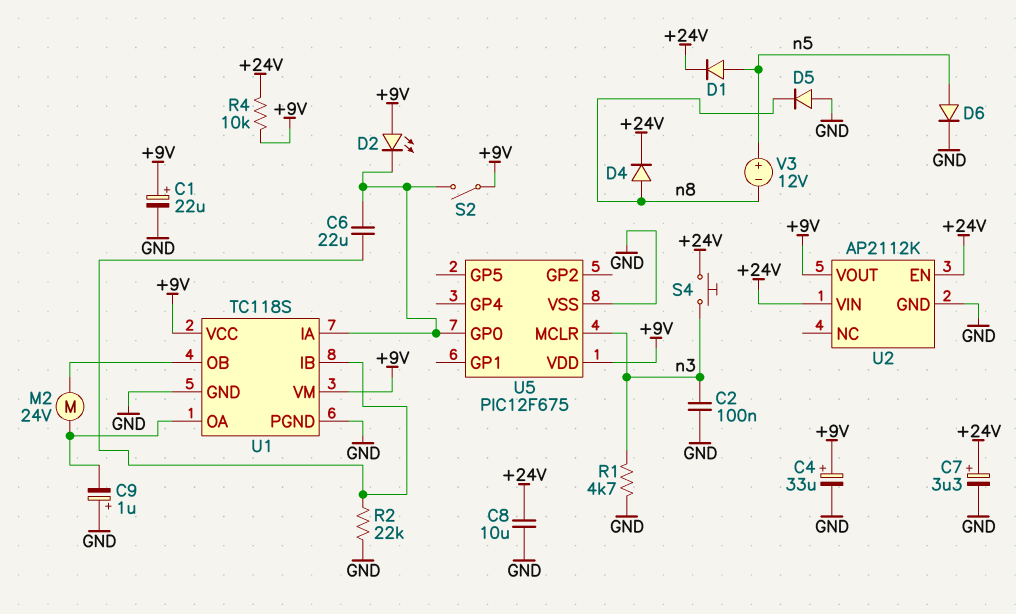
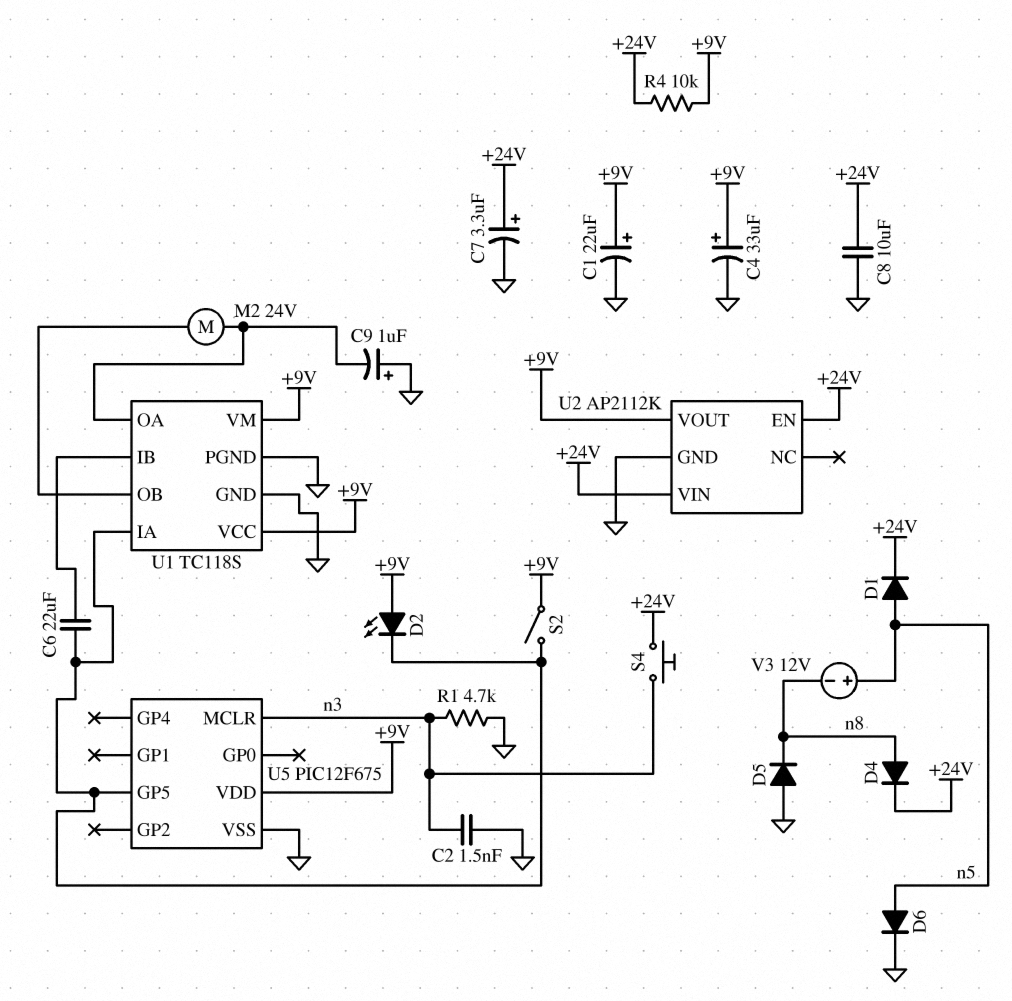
C2: 100nF (GND, n3) -> 1.5nF (GND, n3)
R2: 22k (GND, U1/IB) -> none
U5 pin GP0: U1/IA -> none
U5 pin GP5: none -> U1/IA

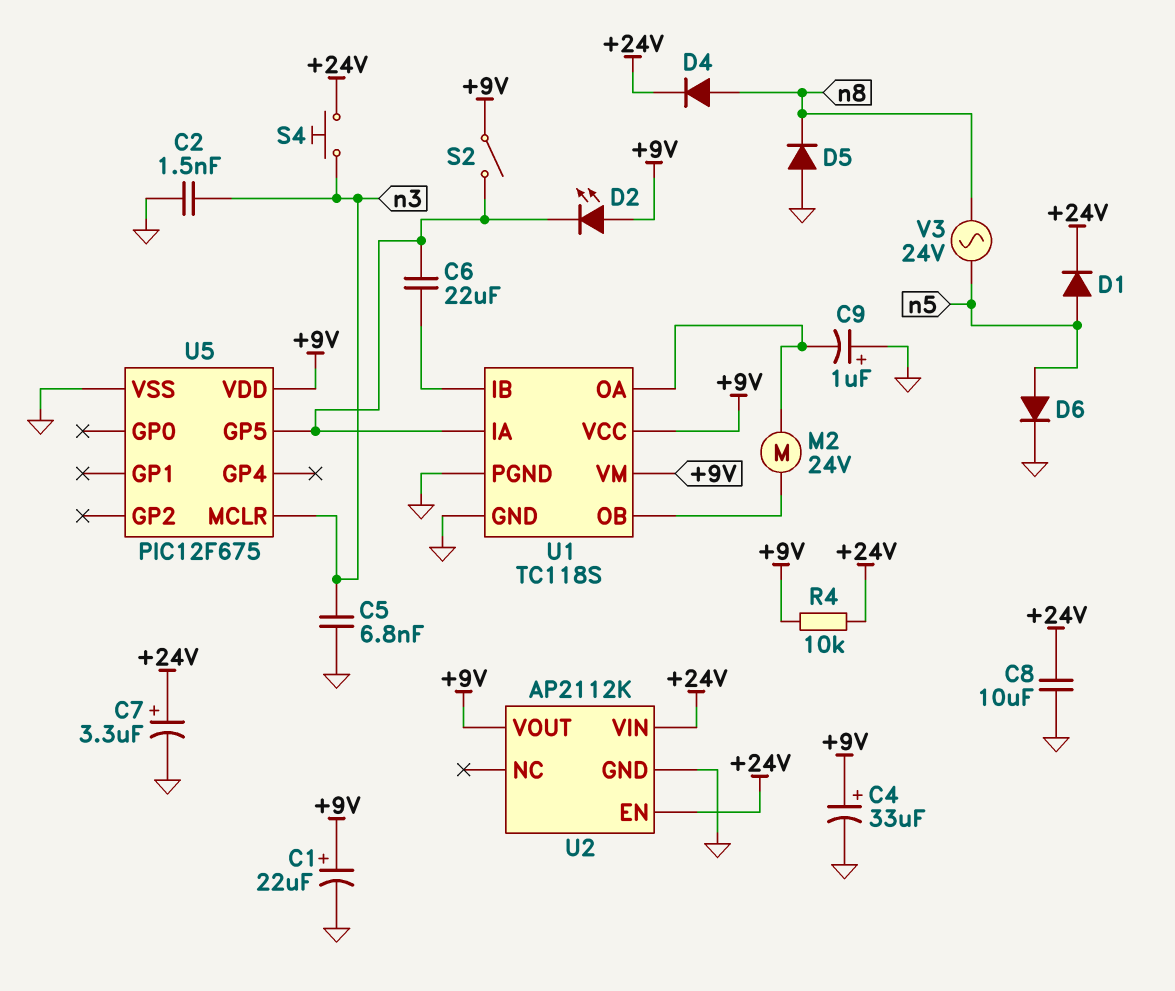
C5: none -> 6.8nF (GND, n3)
R1: 4.7k (GND, n3) -> none
V3: 12V (plus n5, minus n8) -> AC 24V (n5, n8)

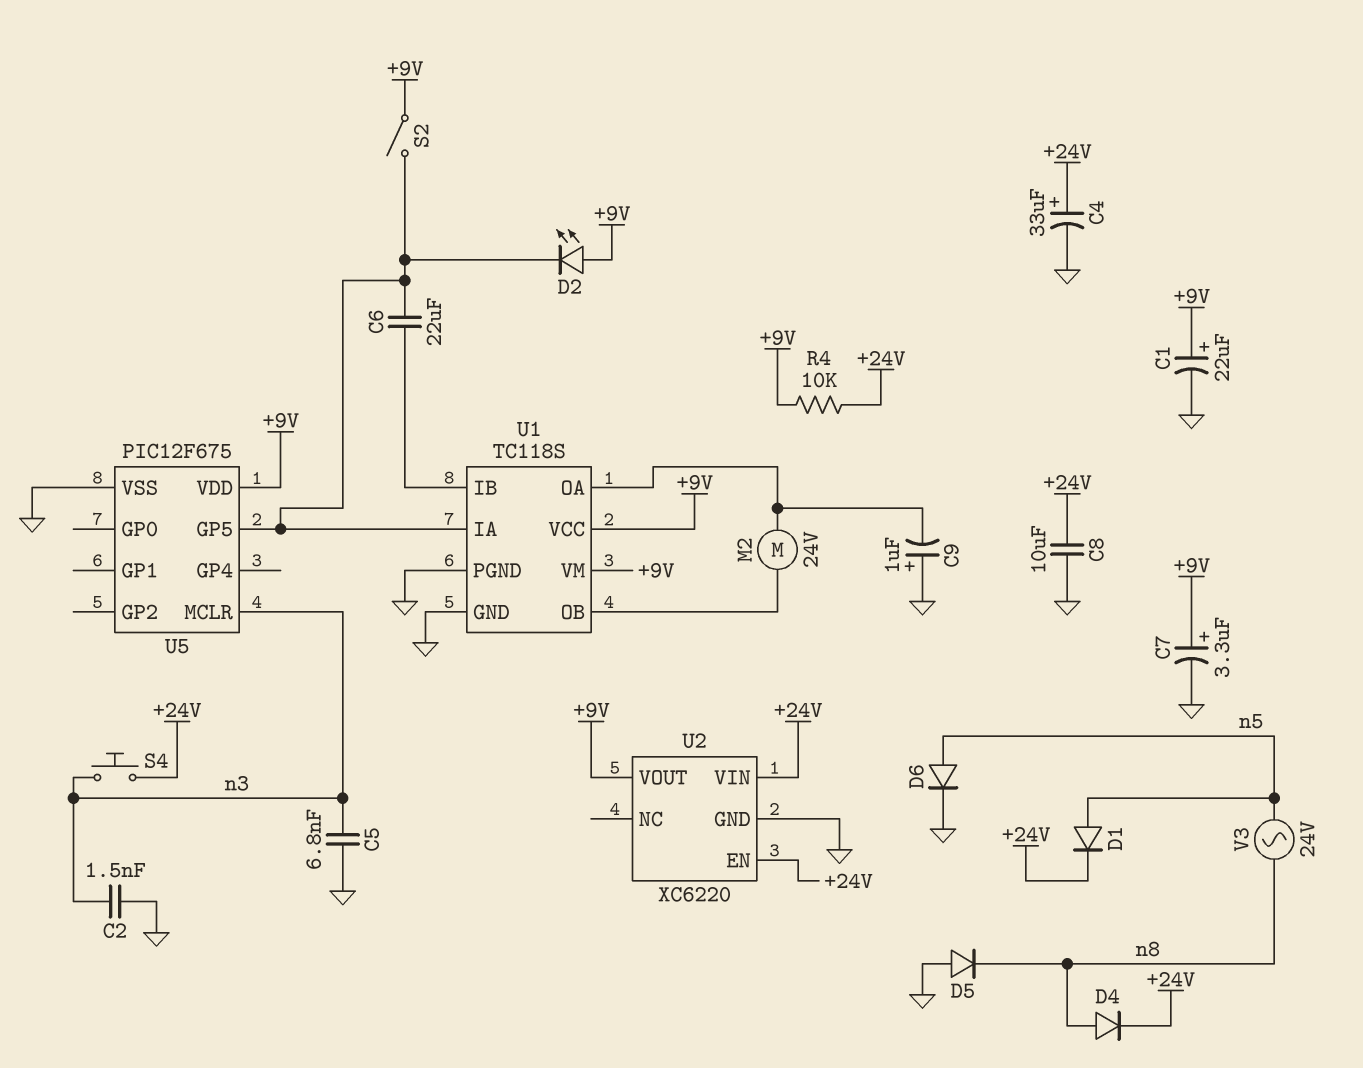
C4: 33uF (plus +9V, minus GND) -> 33uF (plus +24V, minus GND)
C7: 3.3uF (plus +24V, minus GND) -> 3.3uF (plus +9V, minus GND)
U2: AP2112K -> XC6220

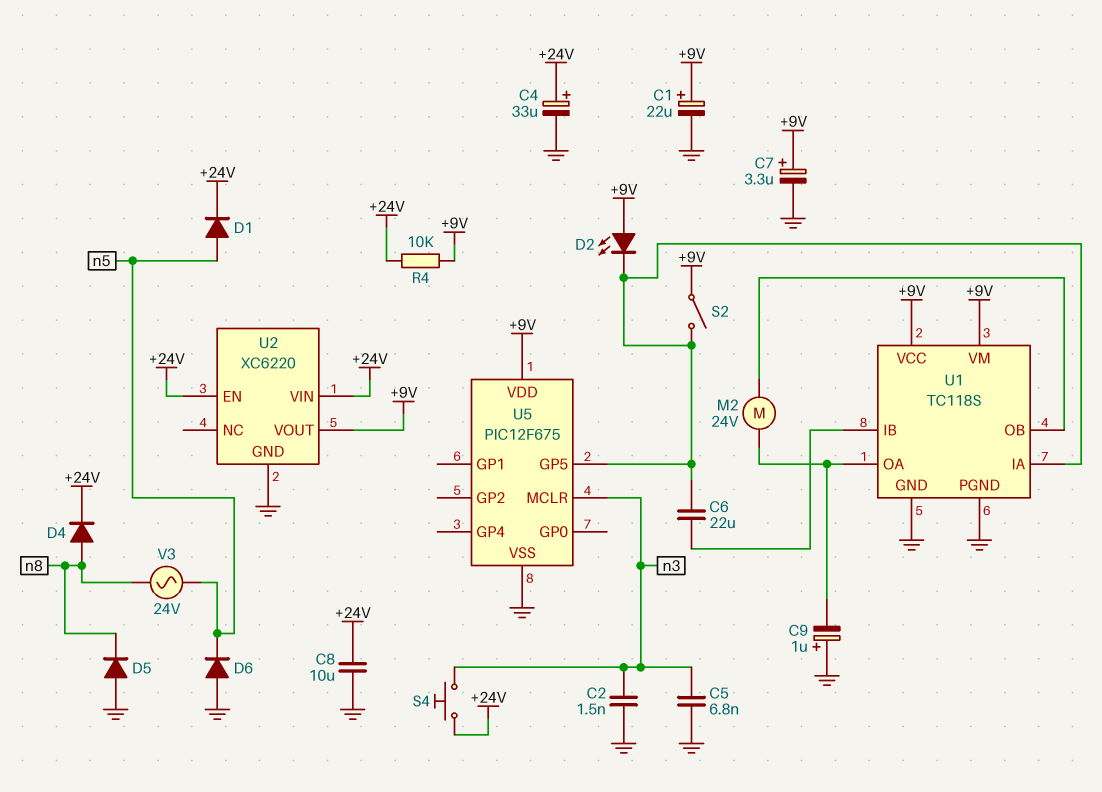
D6: diode (A n5, K GND) -> diode (A GND, K n5)

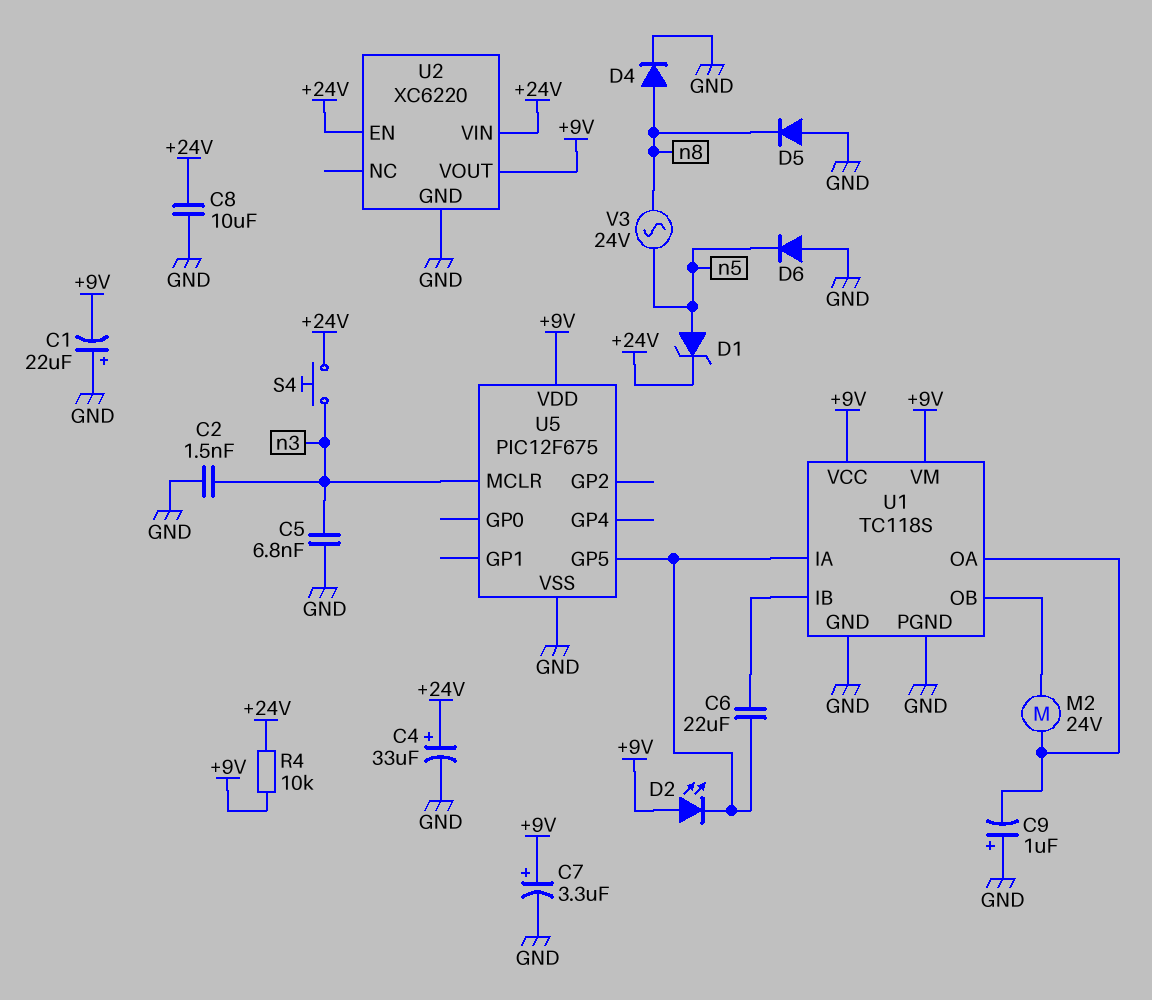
C1: 22uF (plus +9V, minus GND) -> 22uF (plus GND, minus +9V)
D1: diode (A n5, K +24V) -> zener (A n5, K +24V)
D4: diode (A n8, K +24V) -> diode (A n8, K GND)
S2: switch (+9V, U1/IA) -> none

